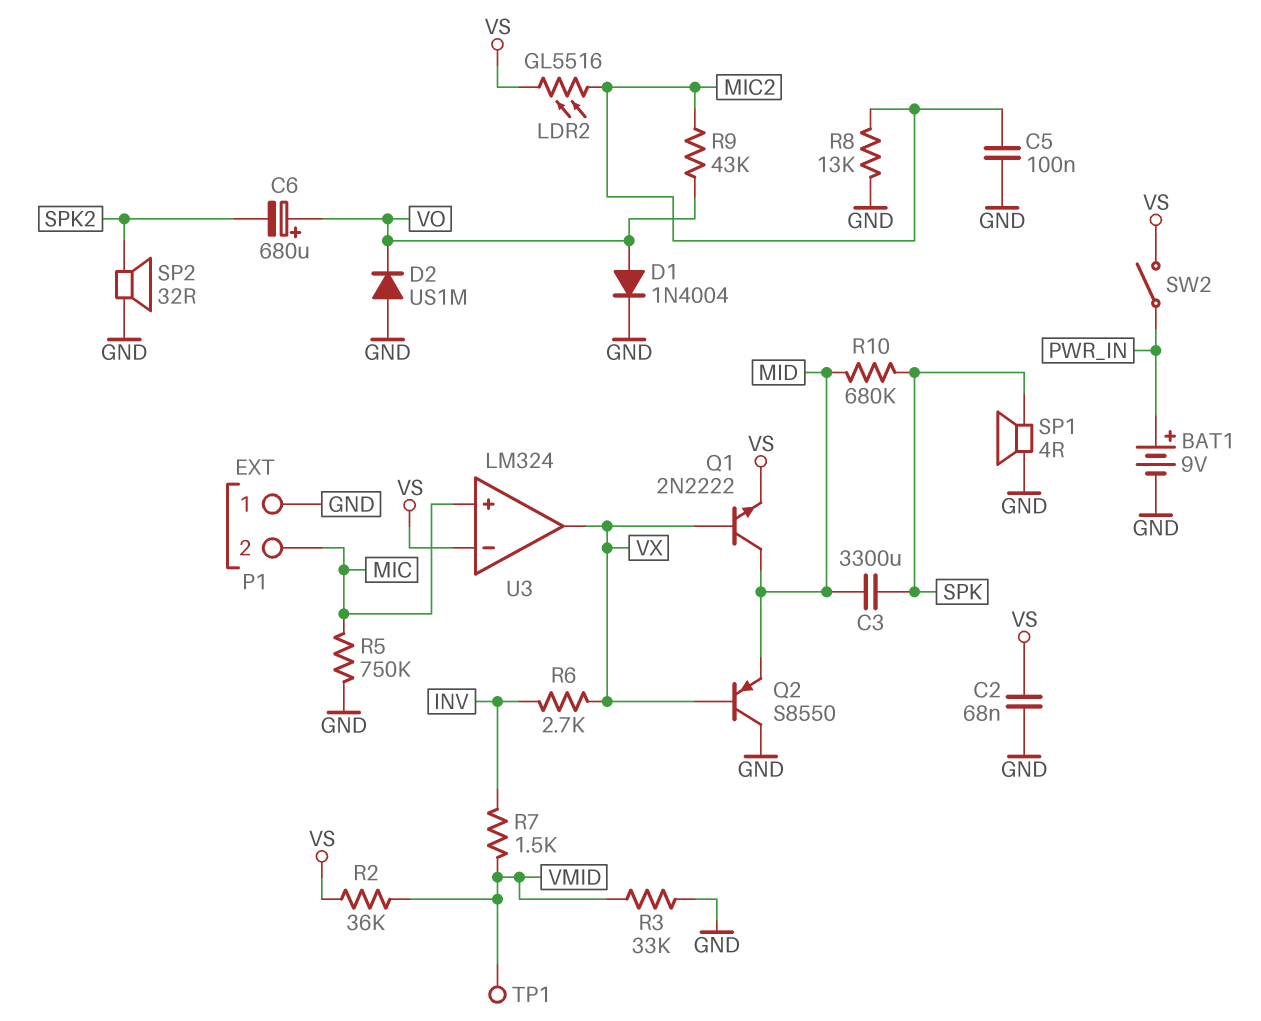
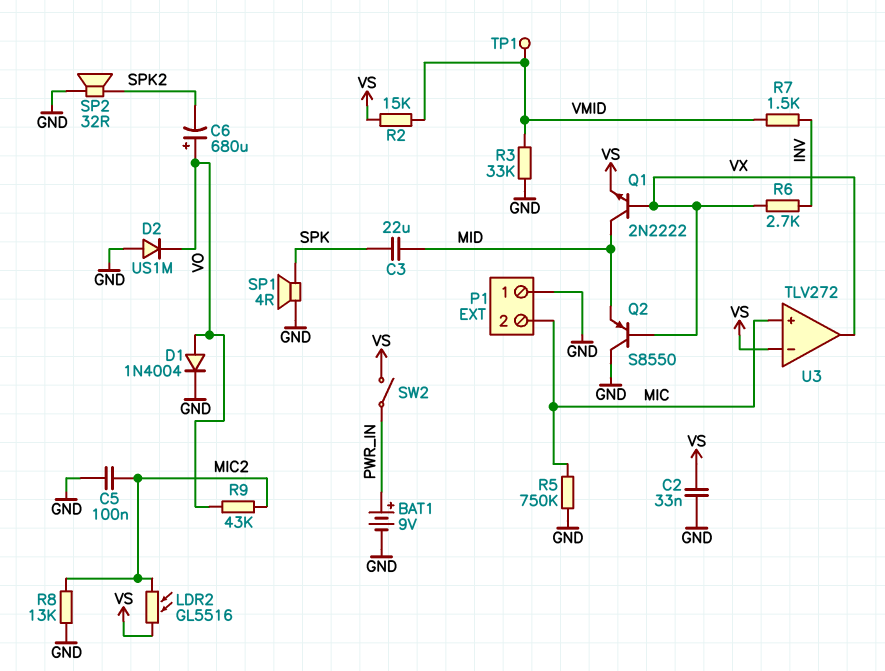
C2: 68nF (GND, VS) -> 33nF (GND, VS)
C3: 3300uF (MID, SPK) -> 22uF (MID, SPK)
R2: 36k (VMID, VS) -> 15k (VMID, VS)
R10: 680k (MID, SPK) -> none
U3: LM324 -> TLV272

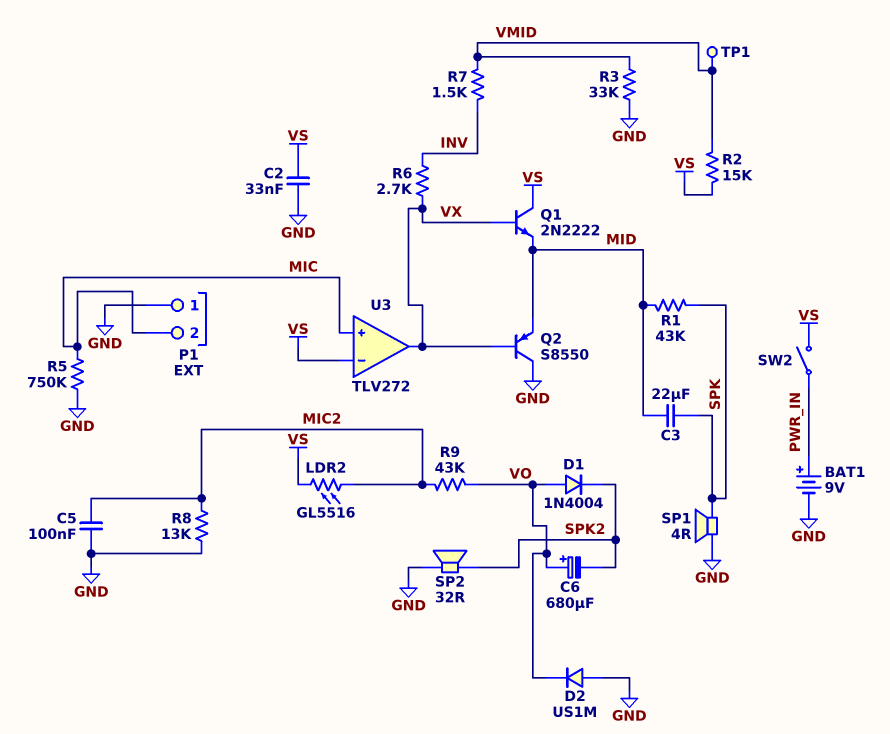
D1: diode 1N4004 (A VO, K GND) -> diode 1N4004 (A VO, K SPK2)
Q1: NPN 2N2222 (B VX, C MID, E VS) -> NPN 2N2222 (B VX, C VS, E MID)
R1: none -> 43k (MID, SPK)

